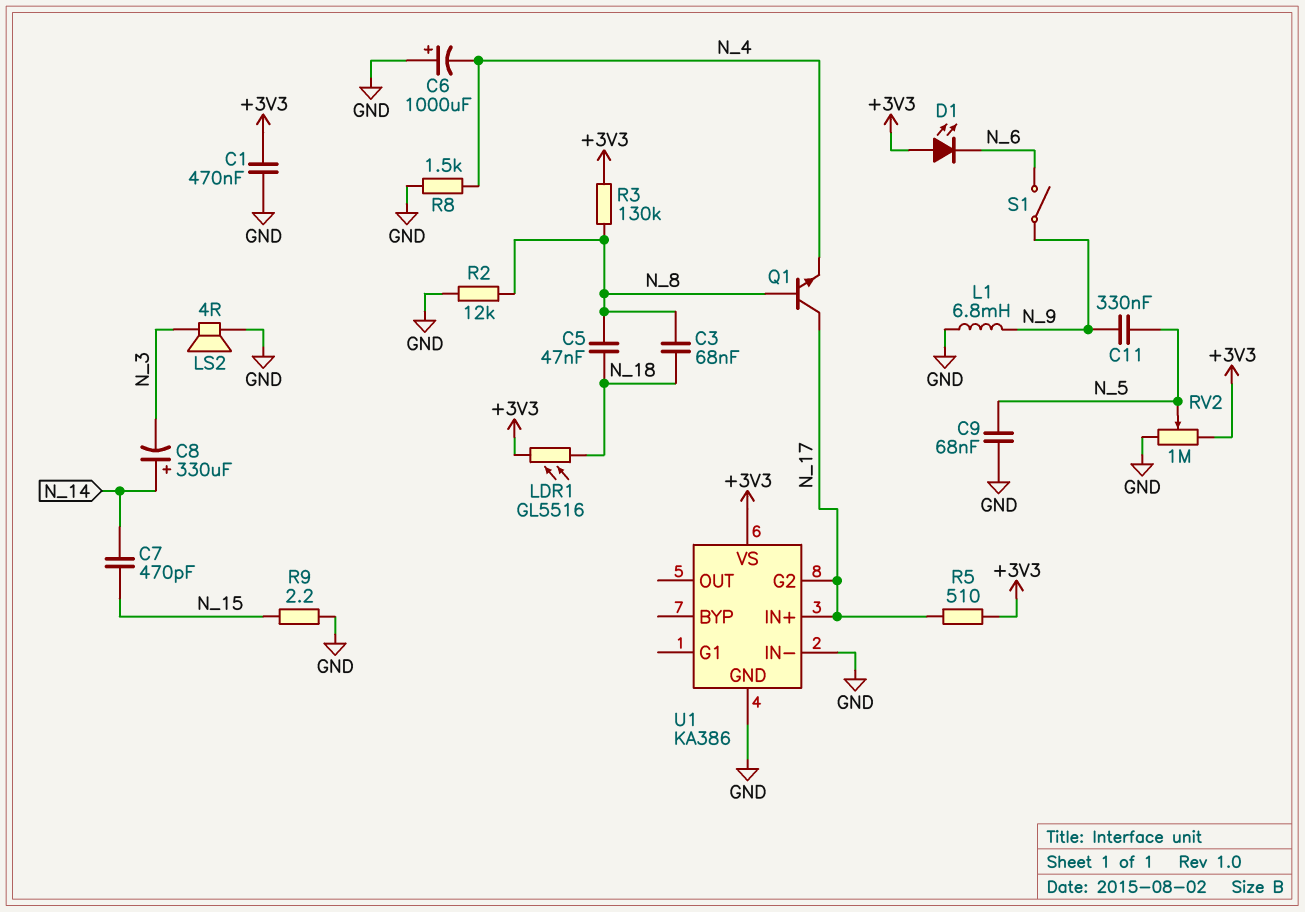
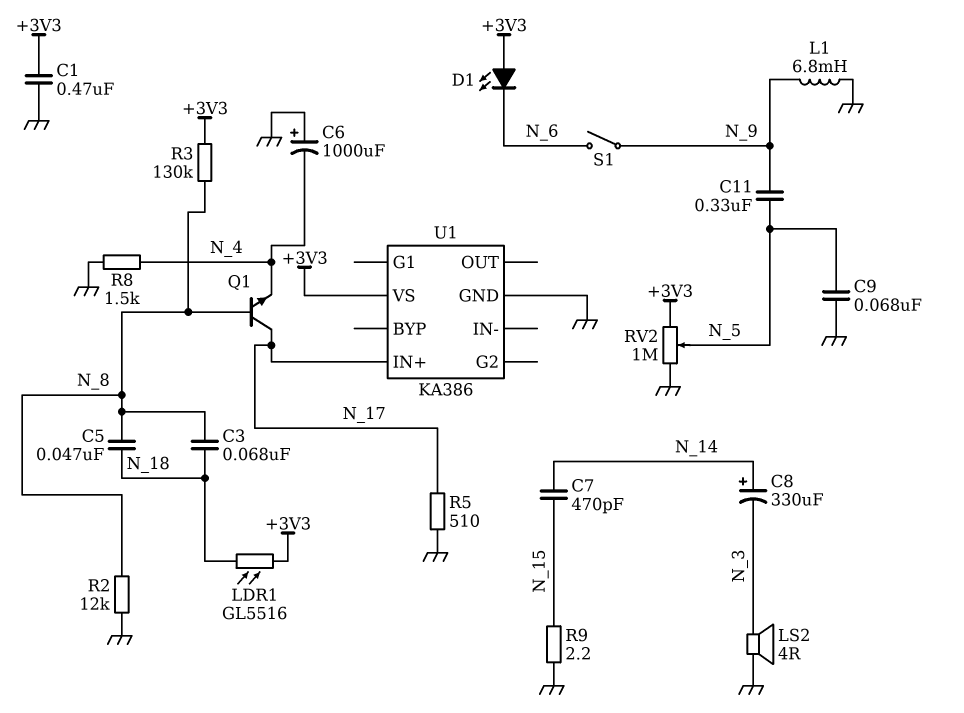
R5: 510 (+3V3, N_17) -> 510 (GND, N_17)
U1 pin G2: N_17 -> none
U1 pin IN-: GND -> none

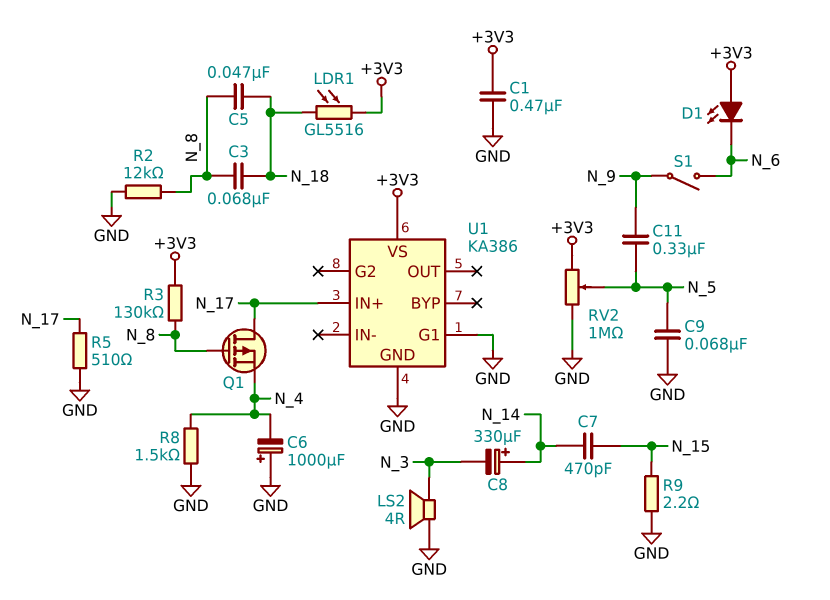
L1: 6.8mH (GND, N_9) -> none
Q1: NPN (B N_8, C N_17, E N_4) -> PMOS (G N_8, D N_17, S N_4)
U1 pin G1: none -> GND

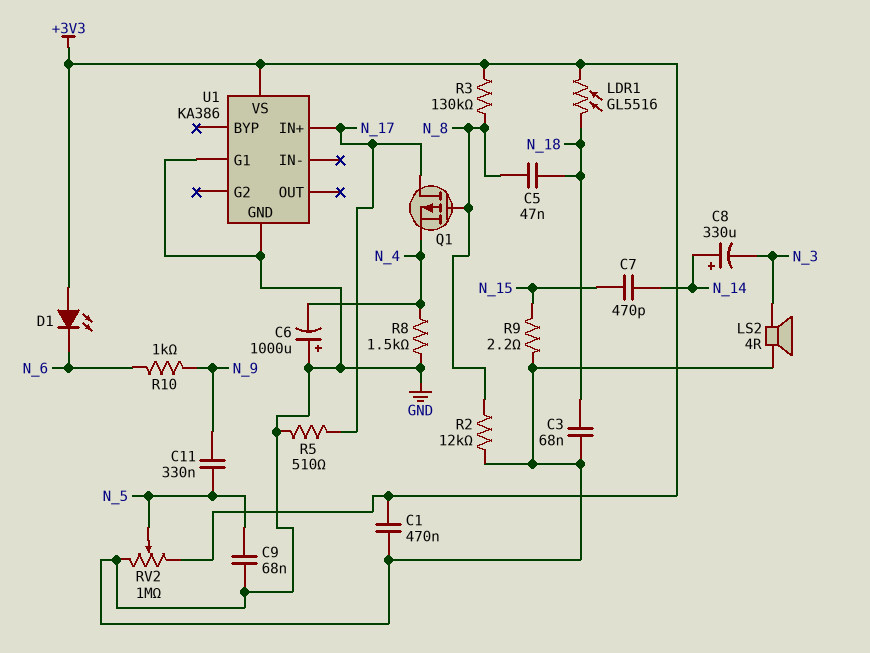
C3: 68nF (N_8, N_18) -> 68nF (GND, N_18)
R10: none -> 1k (N_6, N_9)
S1: switch (N_6, N_9) -> none

